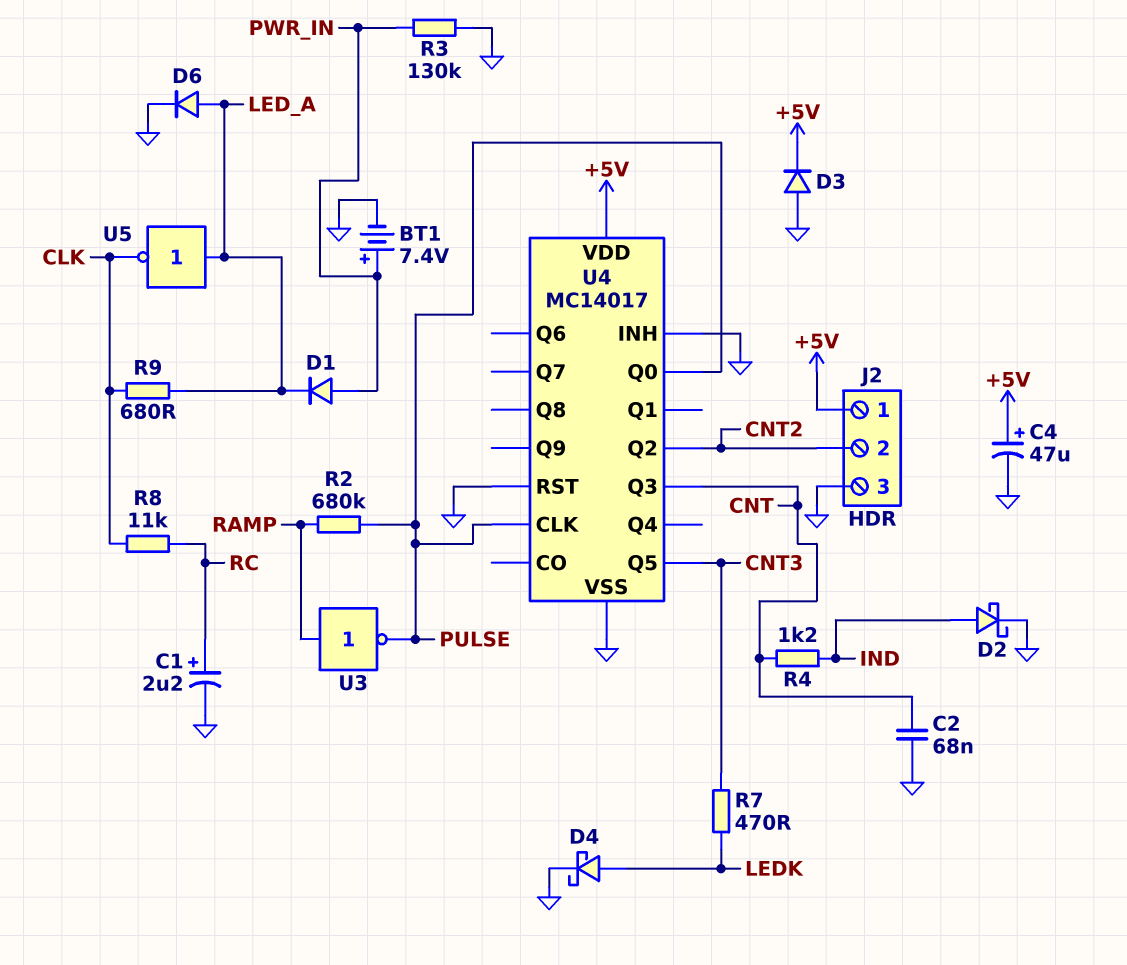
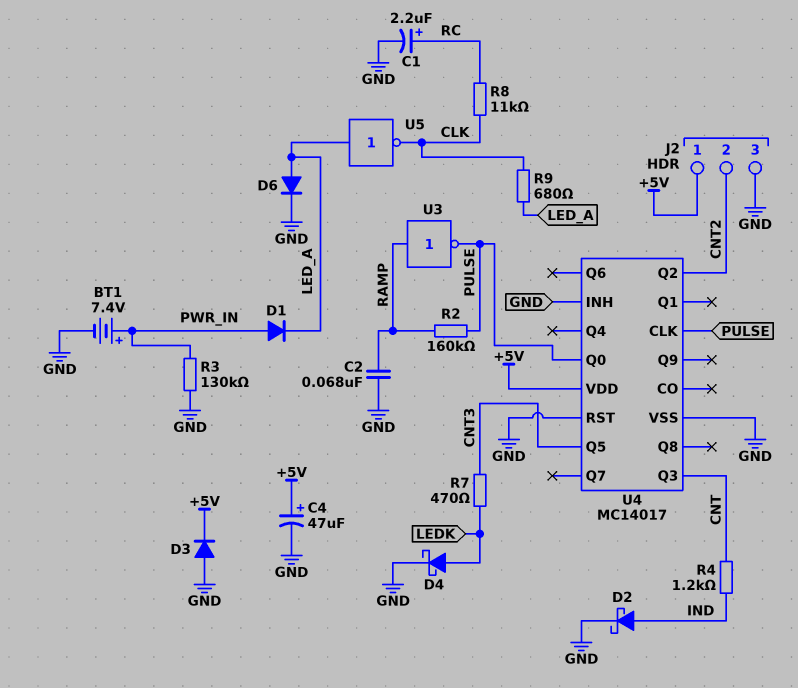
C2: 68nF (CNT, GND) -> 68nF (GND, RAMP)
R2: 680k (PULSE, RAMP) -> 160k (PULSE, RAMP)

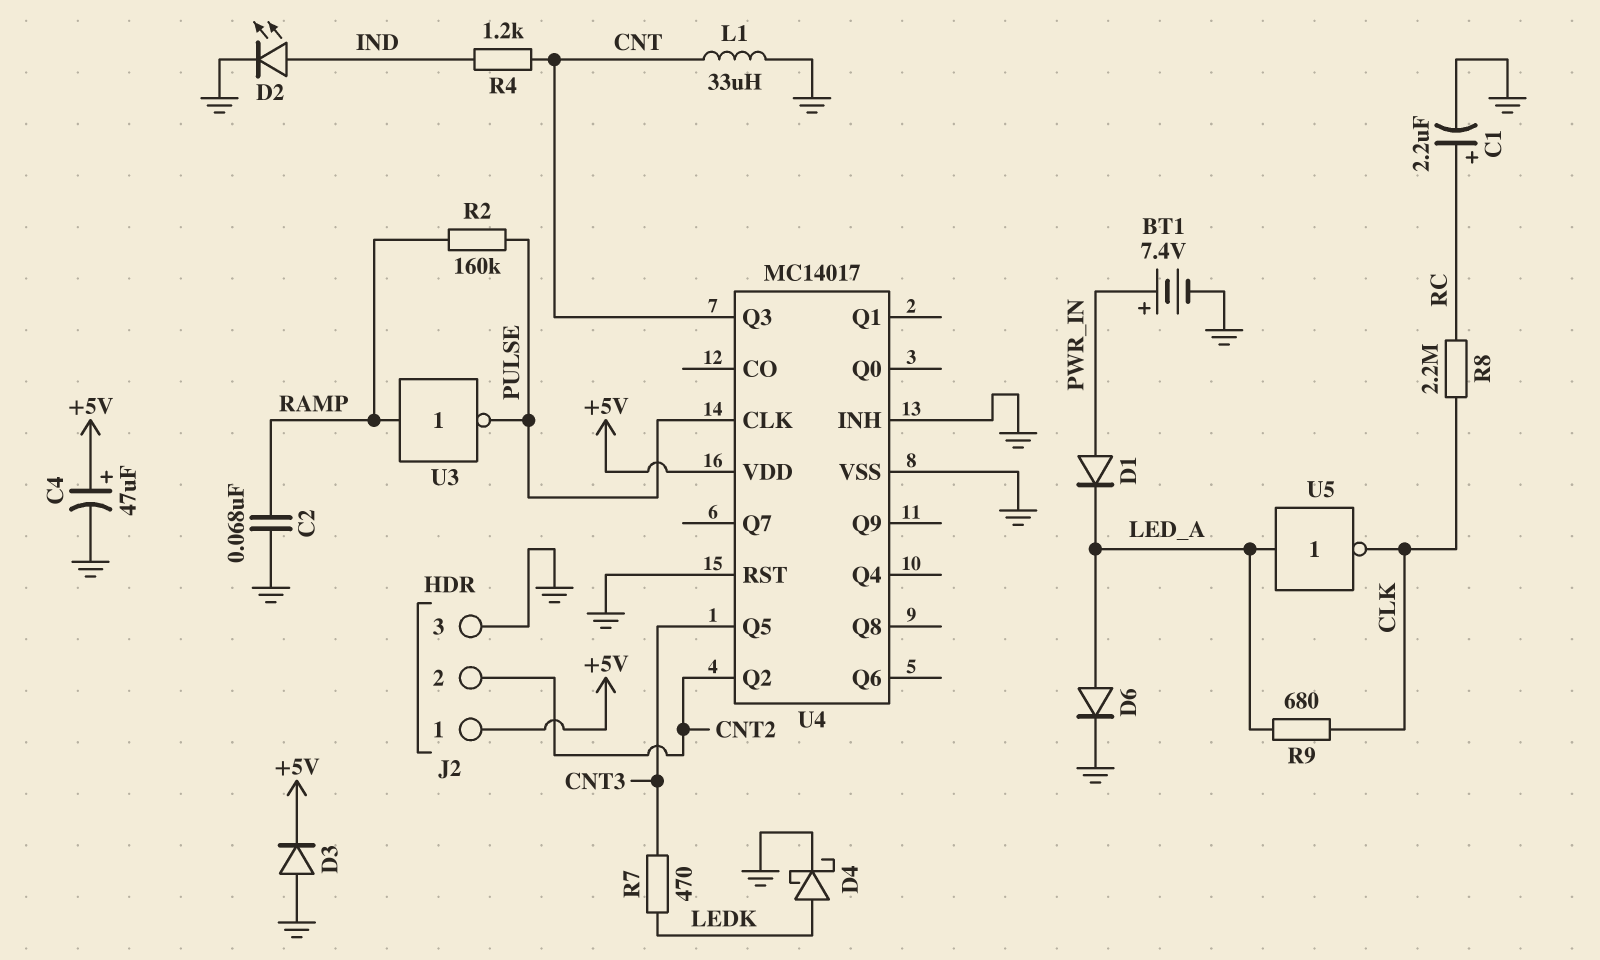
D2: schottky (A IND, K GND) -> LED (A IND, K GND)
L1: none -> 33uH (CNT, GND)
R3: 130k (GND, PWR_IN) -> none
R8: 11k (CLK, RC) -> 2.2M (CLK, RC)
U4 pin Q0: PULSE -> none

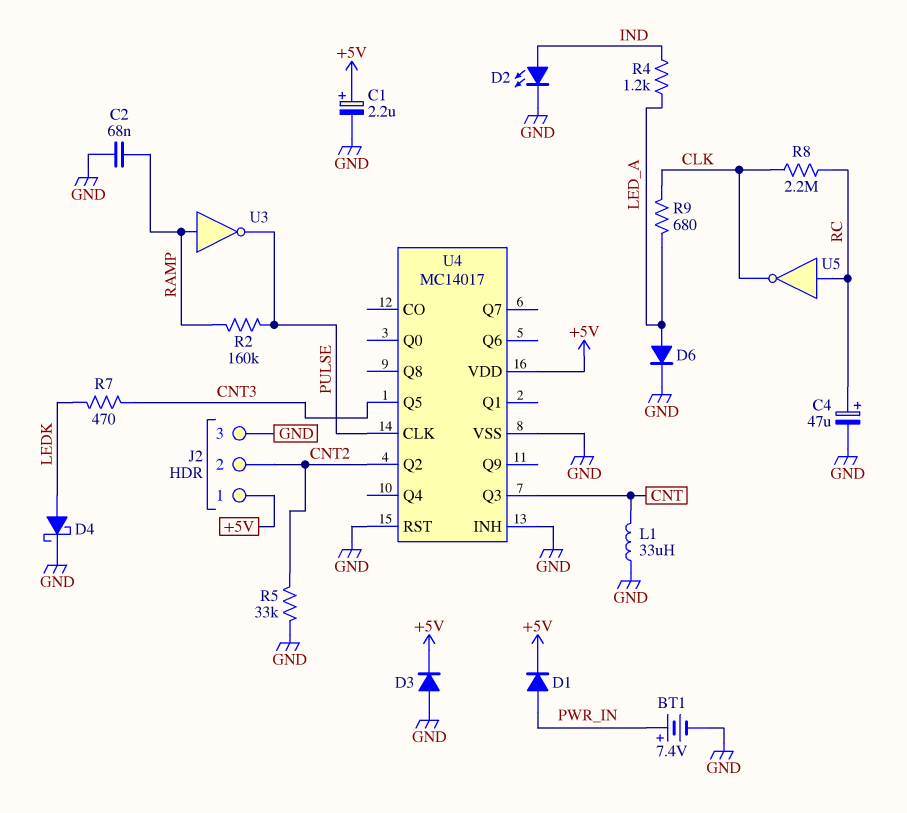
C1: 2.2uF (plus RC, minus GND) -> 2.2uF (plus +5V, minus GND)
C4: 47uF (plus +5V, minus GND) -> 47uF (plus RC, minus GND)
D1: diode (A PWR_IN, K LED_A) -> diode (A PWR_IN, K +5V)
R4: 1.2k (CNT, IND) -> 1.2k (IND, LED_A)
R5: none -> 33k (CNT2, GND)
U5: NOT (in LED_A, out CLK) -> NOT (in RC, out CLK)

